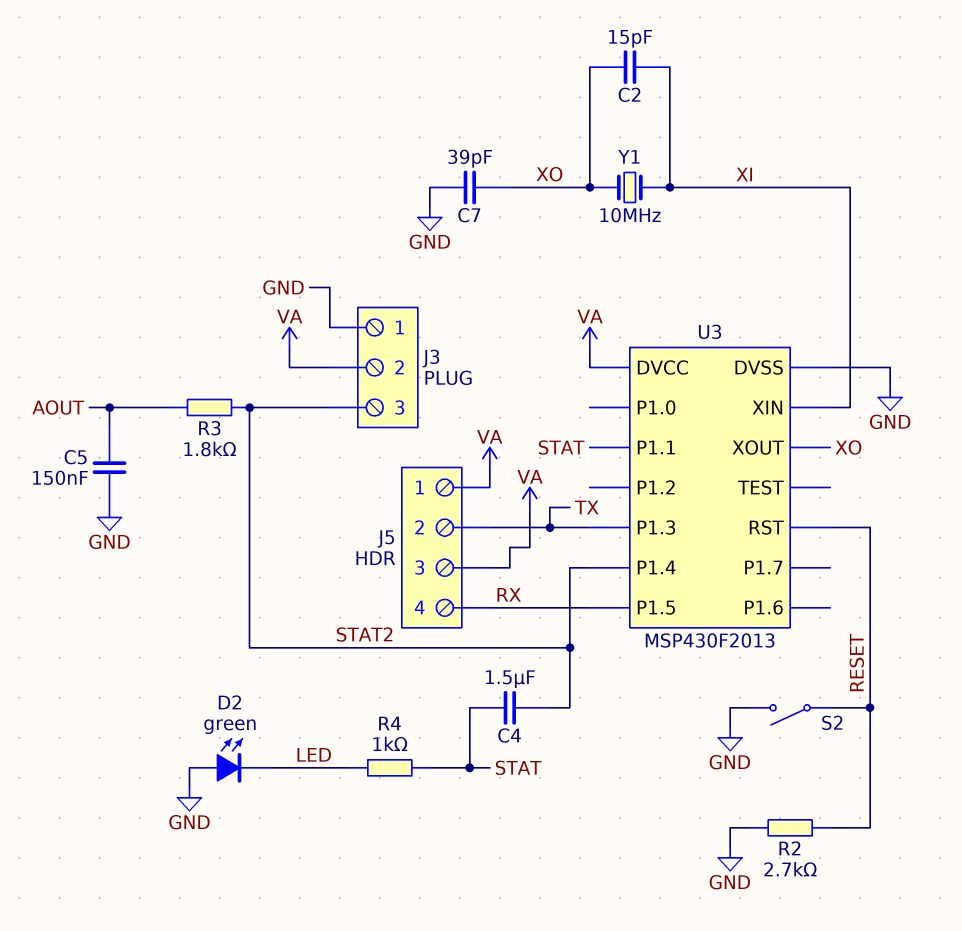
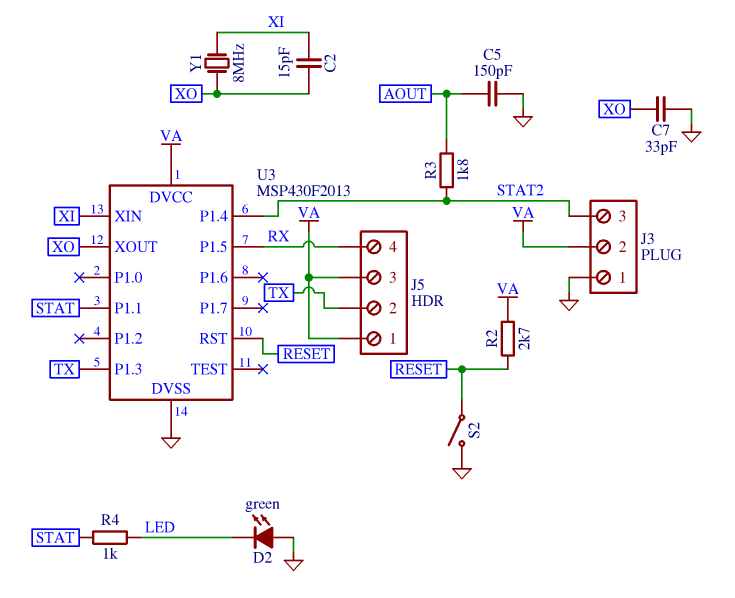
C4: 1.5uF (STAT, STAT2) -> none
C5: 150nF (AOUT, GND) -> 150pF (AOUT, GND)
C7: 39pF (GND, XO) -> 33pF (GND, XO)
R2: 2.7k (GND, RESET) -> 2.7k (RESET, VA)
Y1: 10MHz (XI, XO) -> 8MHz (XI, XO)

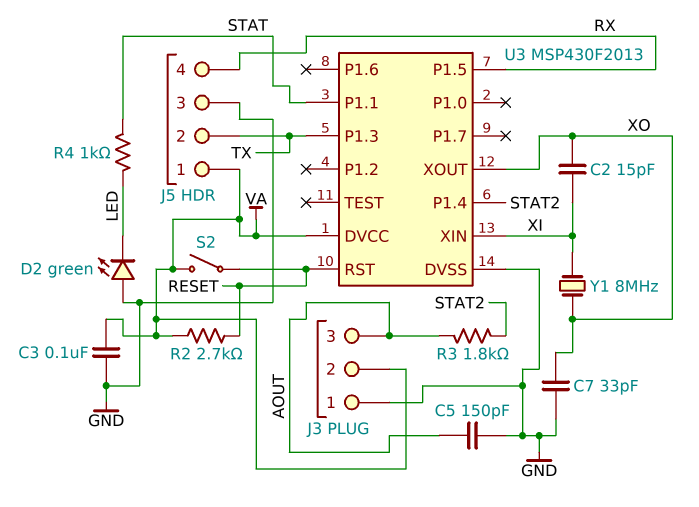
C3: none -> 100nF (GND, VA)
J3 pin 3: STAT2 -> AOUT
J5 pin 3: VA -> GND
S2: switch (GND, RESET) -> switch (RESET, VA)

